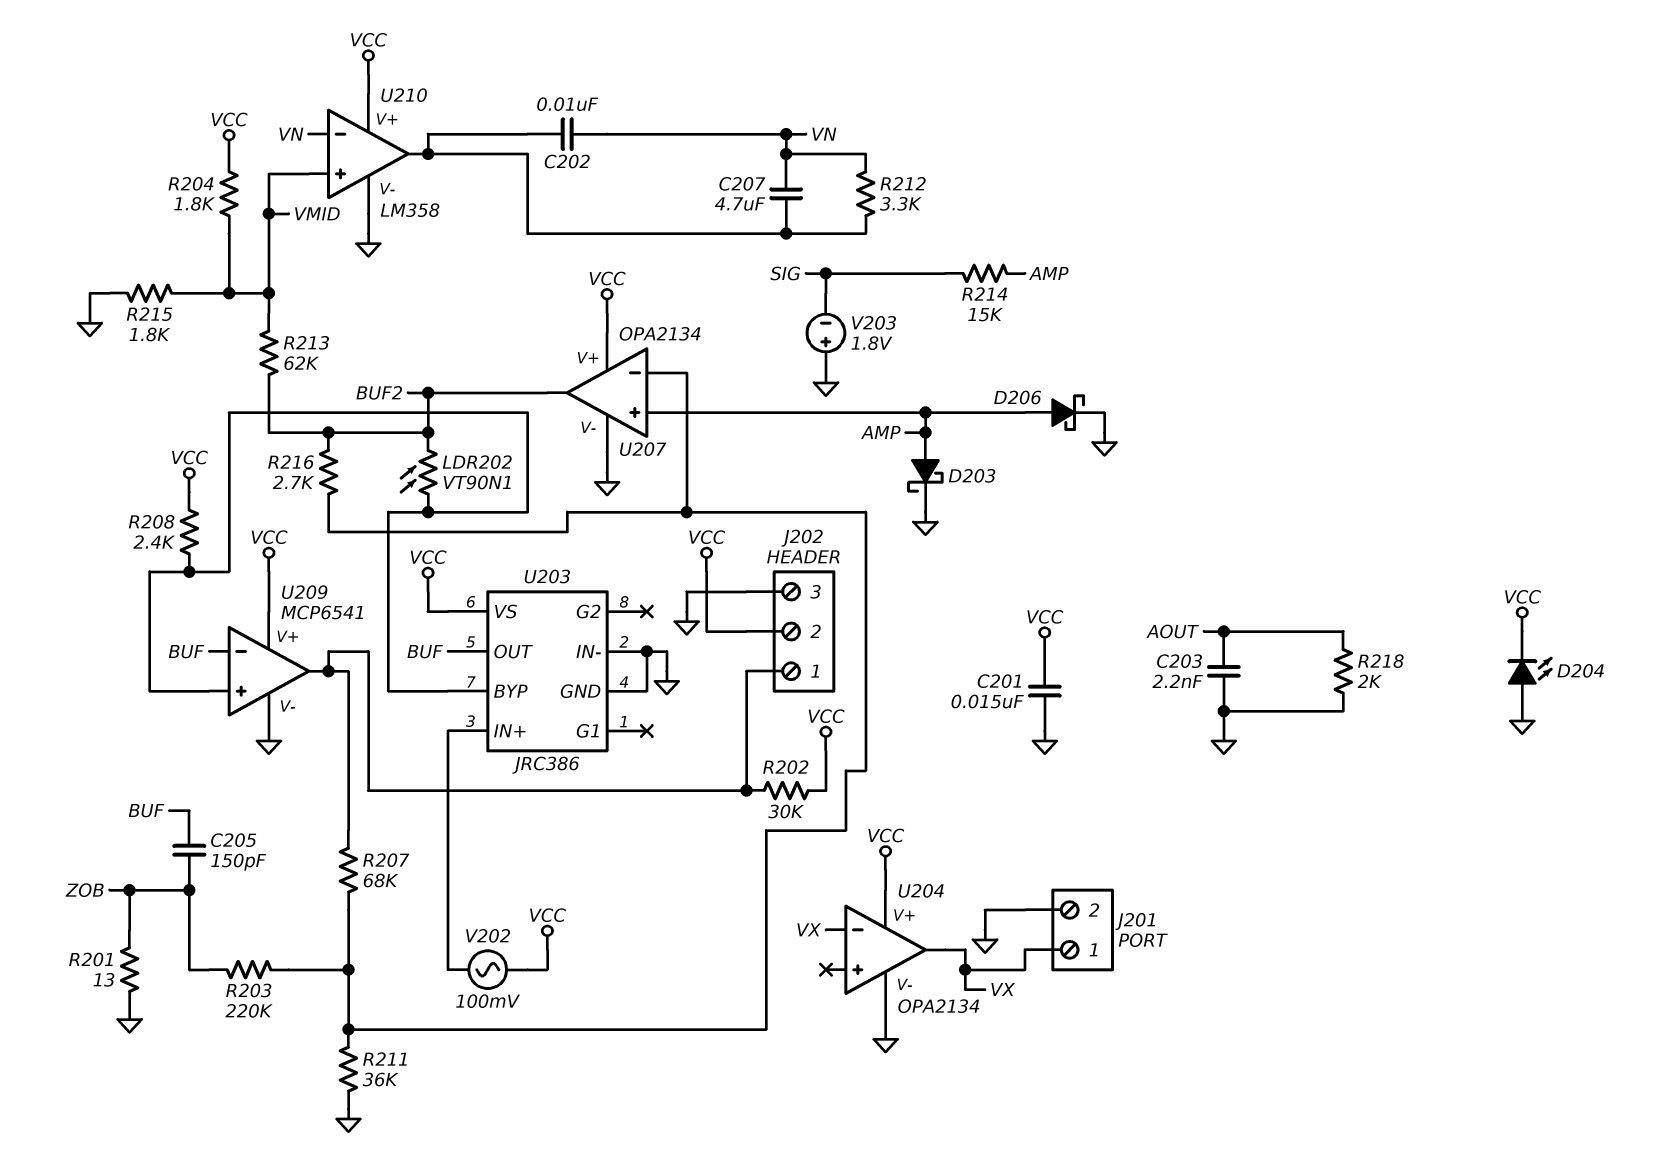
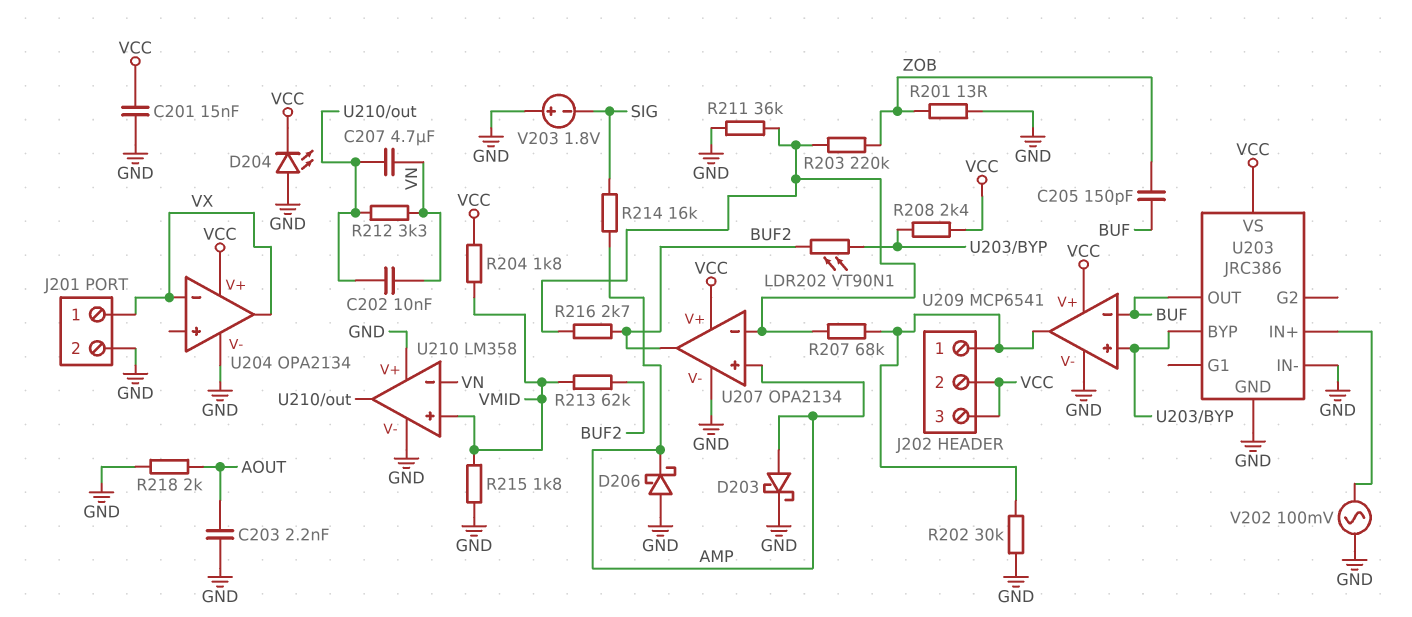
D206: schottky (A AMP, K GND) -> schottky (A GND, K AMP)
J202 pin 3: GND -> VCC
R202: 30k (J202/1, VCC) -> 30k (GND, J202/1)
R214: 15k (AMP, SIG) -> 16k (AMP, SIG)
U210 pin V+: VCC -> GND
V202: AC 100mV (U203/IN+, VCC) -> AC 100mV (GND, U203/IN+)

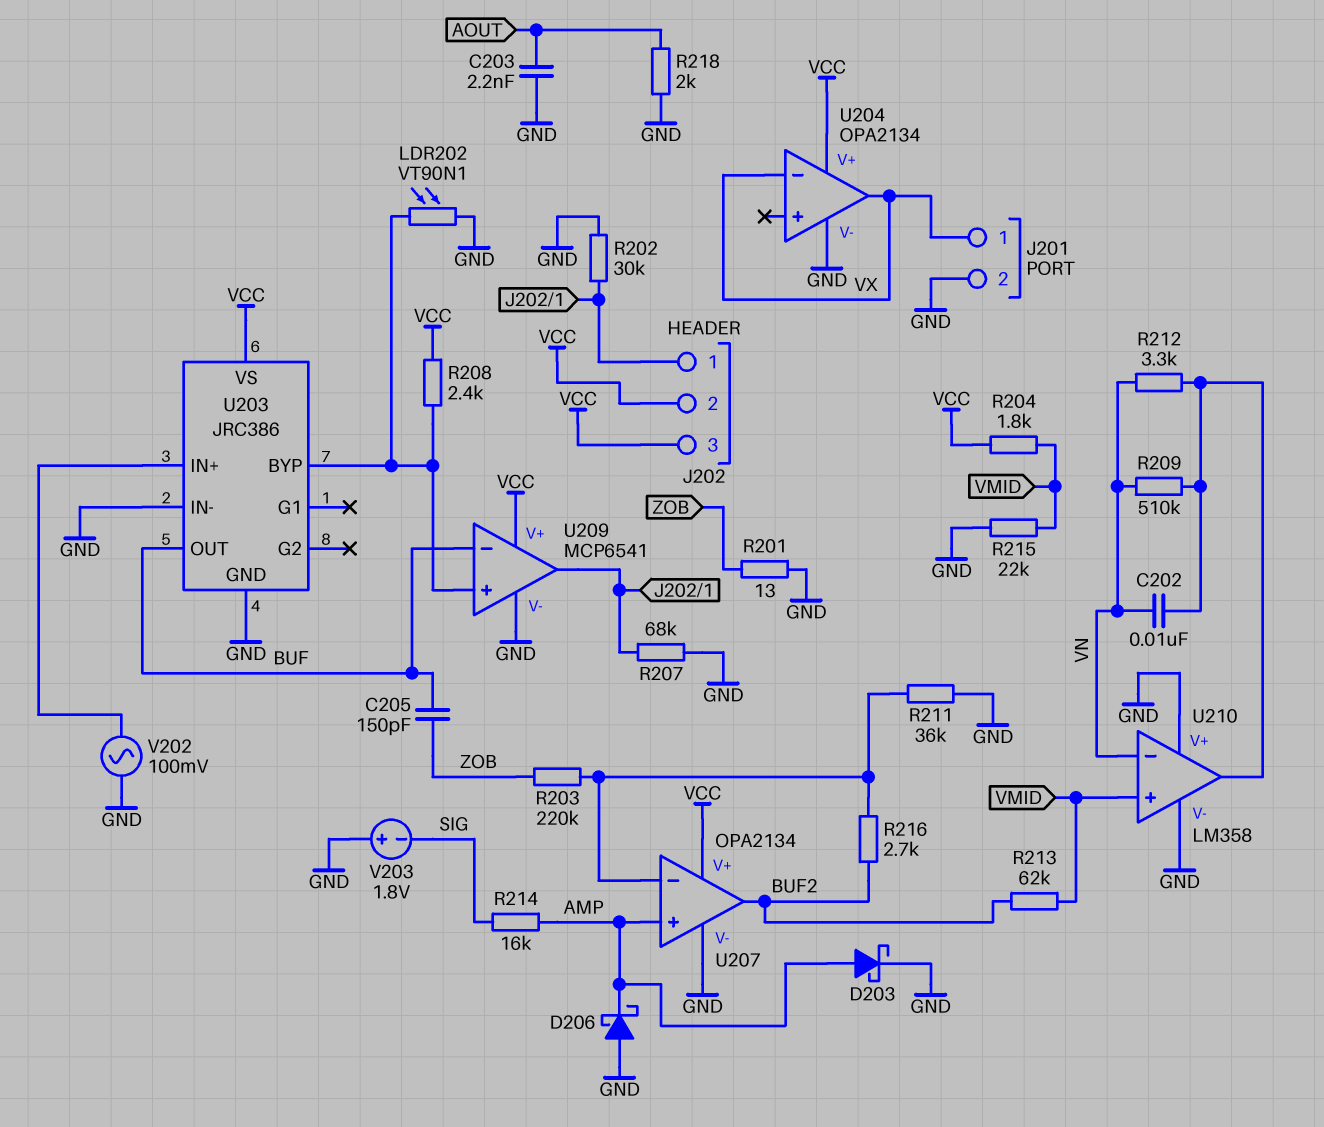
C201: 15nF (GND, VCC) -> none
C207: 4.7uF (U210/out, VN) -> none
D204: LED (A GND, K VCC) -> none
LDR202: VT90N1 (BUF2, U203/BYP) -> VT90N1 (GND, U203/BYP)
R207: 68k (J202/1, U207/in-) -> 68k (GND, J202/1)
R209: none -> 510k (U210/out, VN)
R215: 1.8k (GND, VMID) -> 22k (GND, VMID)

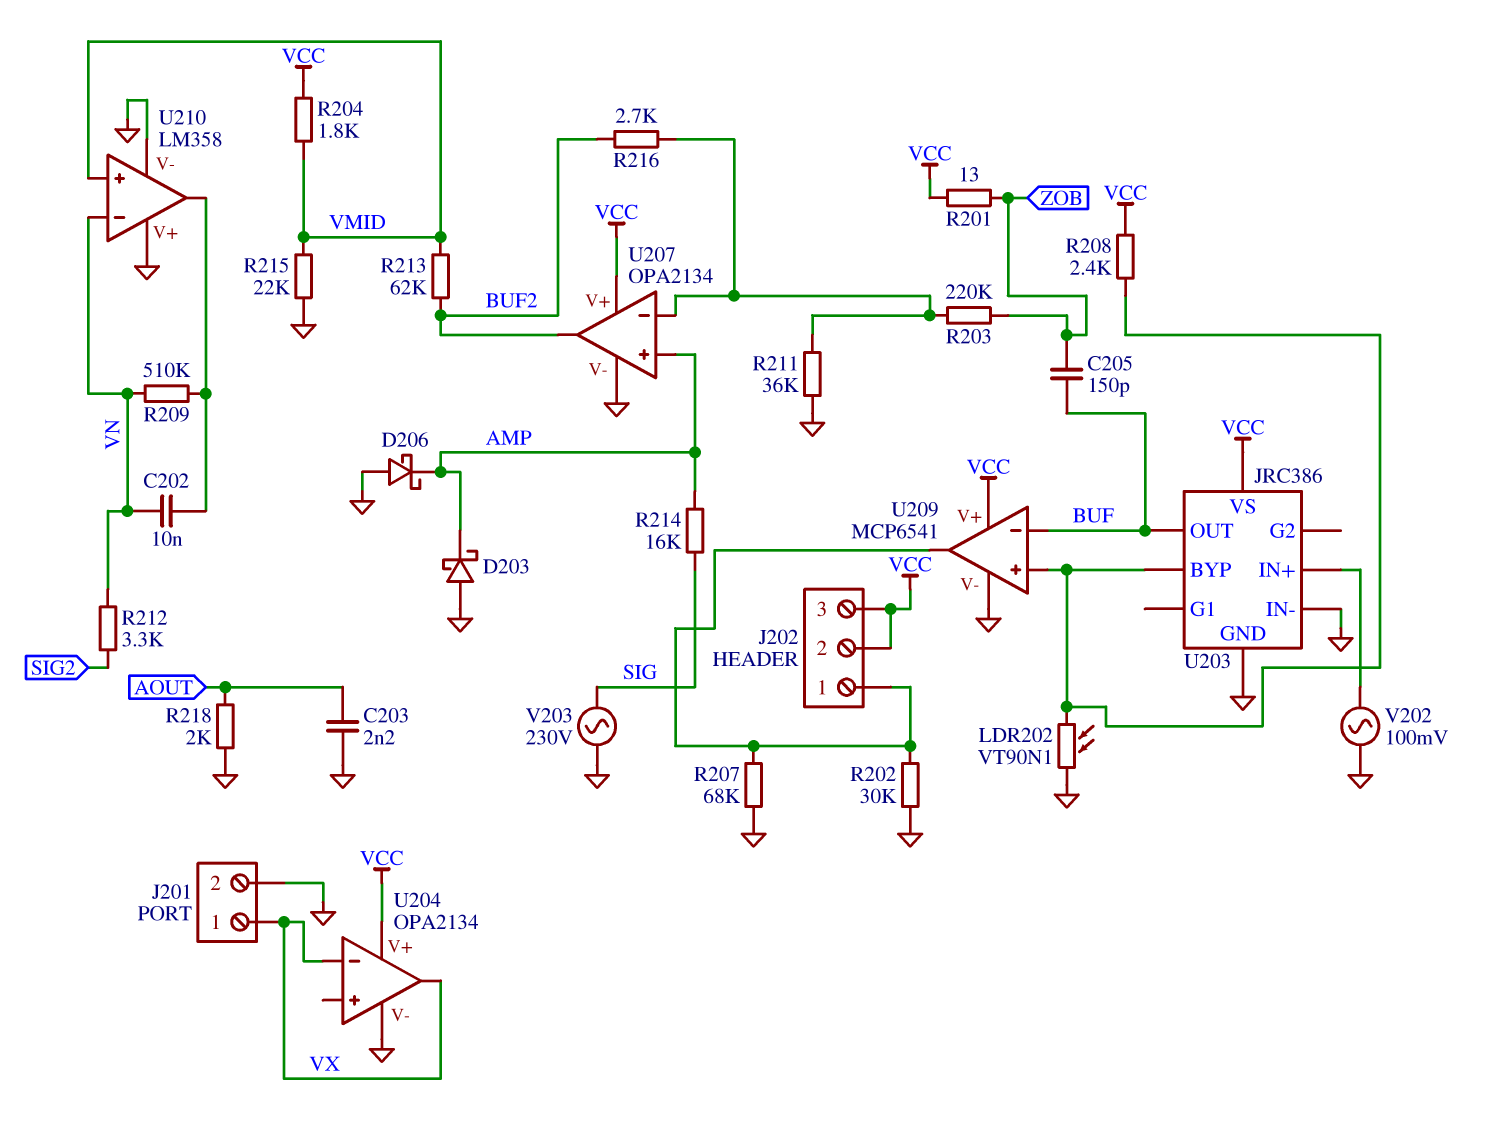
D203: schottky (A AMP, K GND) -> schottky (A GND, K AMP)
R201: 13 (GND, ZOB) -> 13 (VCC, ZOB)
R212: 3.3k (U210/out, VN) -> 3.3k (SIG2, VN)
V203: 1.8V (plus GND, minus SIG) -> AC 230V (GND, SIG)

